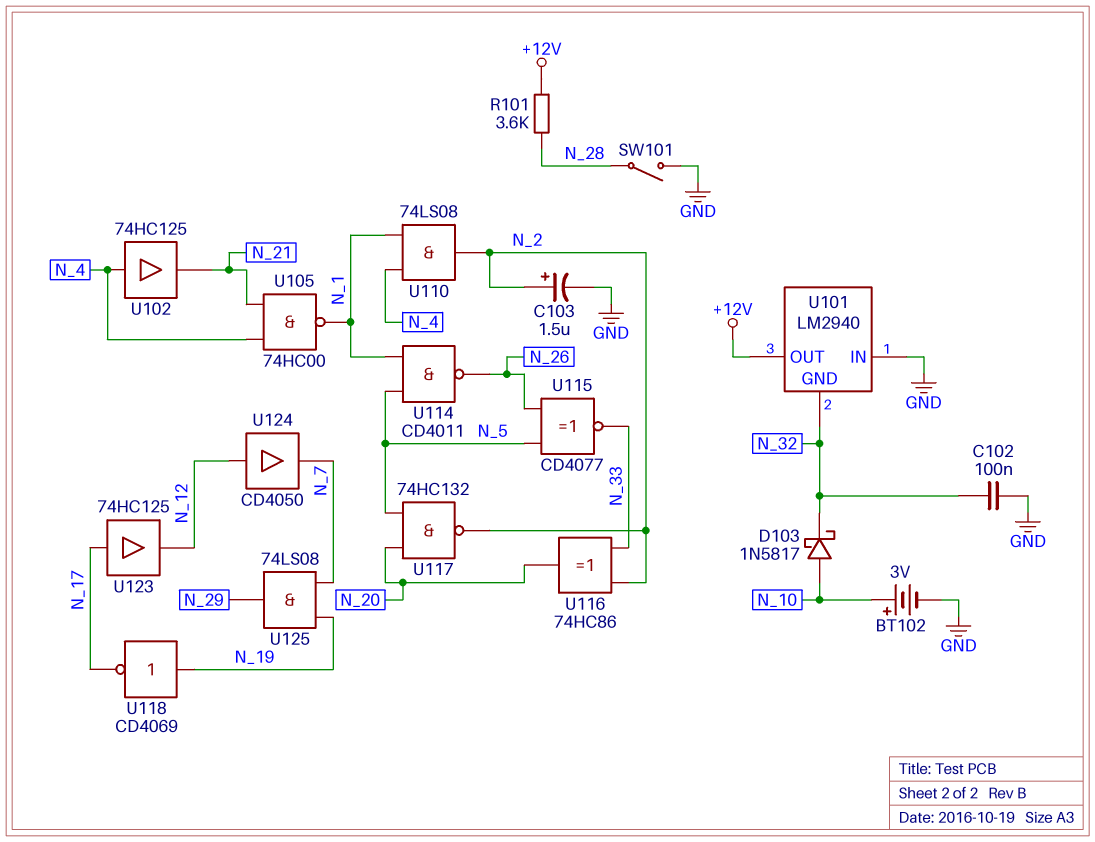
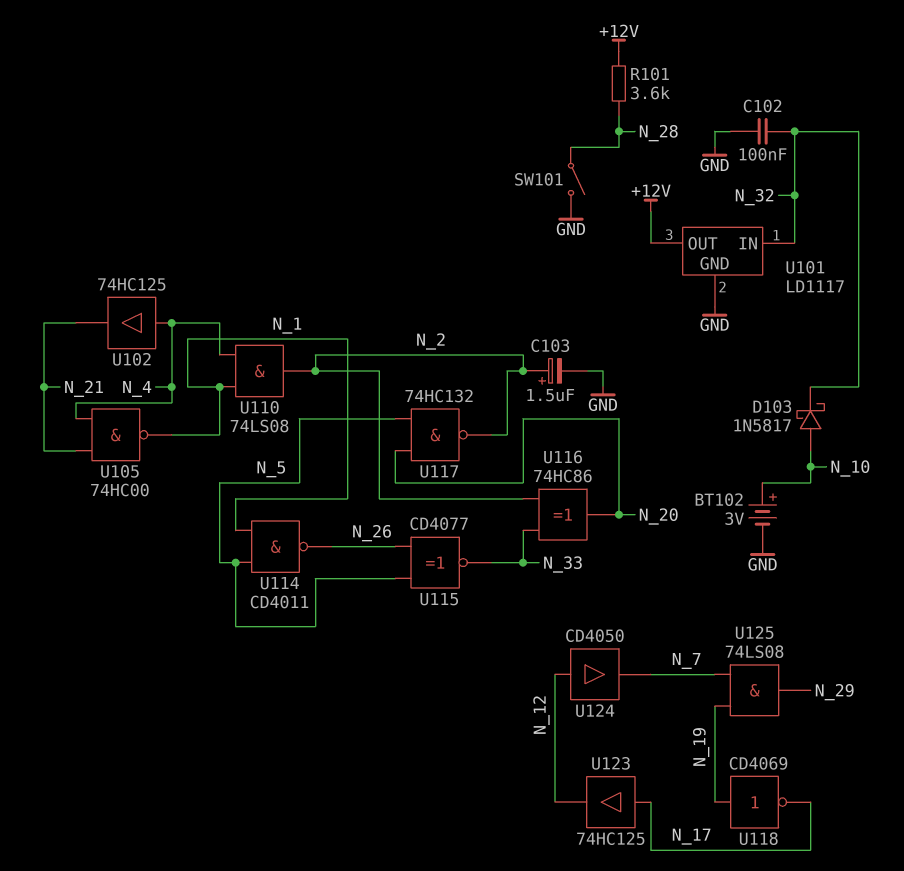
U101: LM2940 -> LD1117
U101 pin GND: N_32 -> GND
U101 pin IN: GND -> N_32

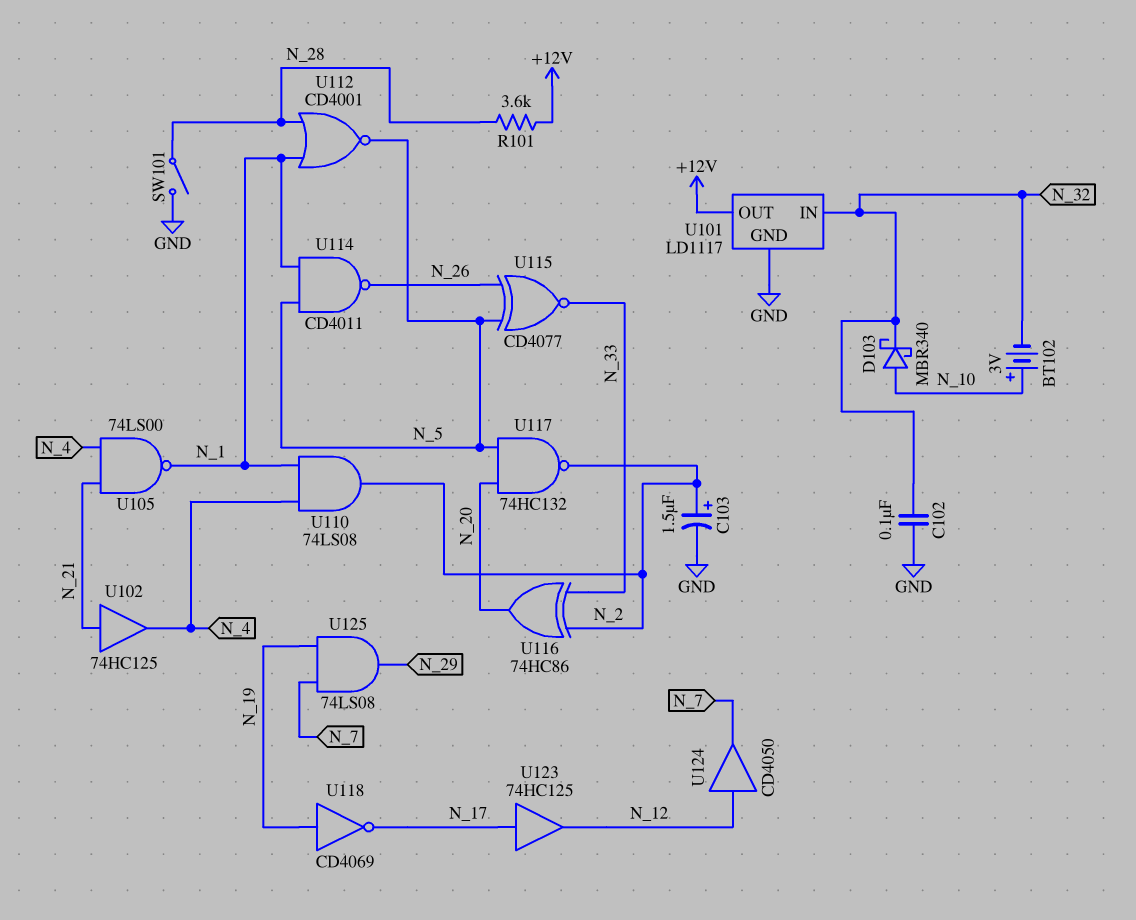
BT102: 3V (plus N_10, minus GND) -> 3V (plus N_10, minus N_32)
D103: schottky 1N5817 (A N_10, K N_32) -> schottky MBR340 (A N_10, K N_32)
U102: buffer 74HC125 (in N_4, out N_21) -> buffer 74HC125 (in N_21, out N_4)
U105: NAND 74HC00 (in N_4, in N_21, out N_1) -> NAND 74LS00 (in N_4, in N_21, out N_1)
U112: none -> NOR CD4001 (in N_1, in N_28, out N_5)

